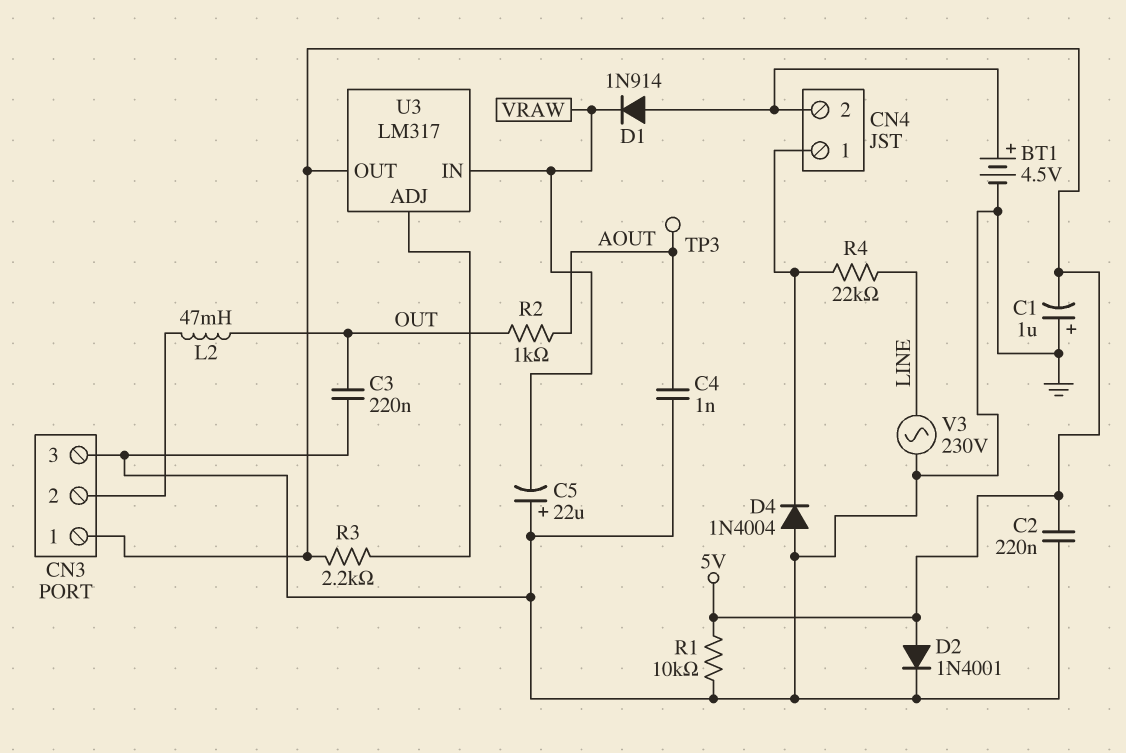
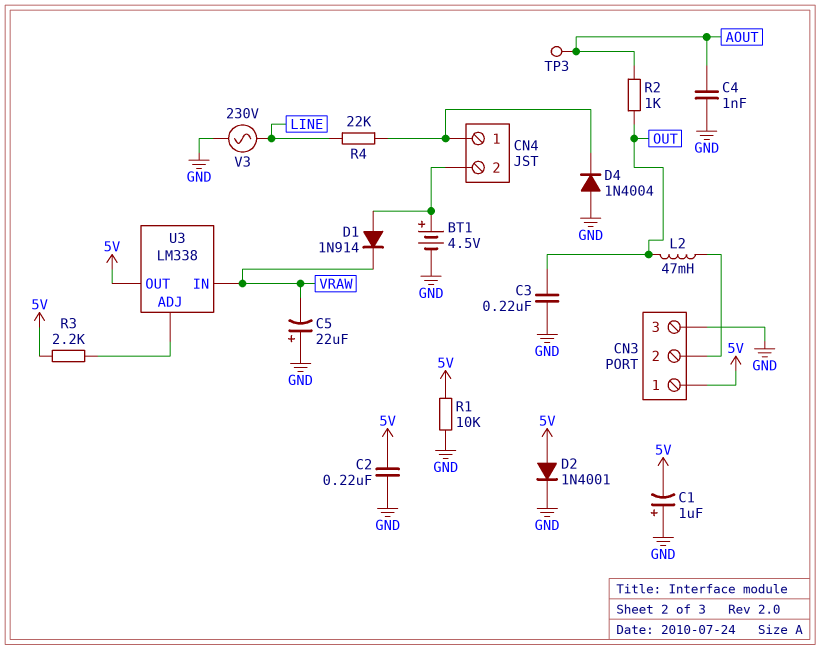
U3: LM317 -> LM338

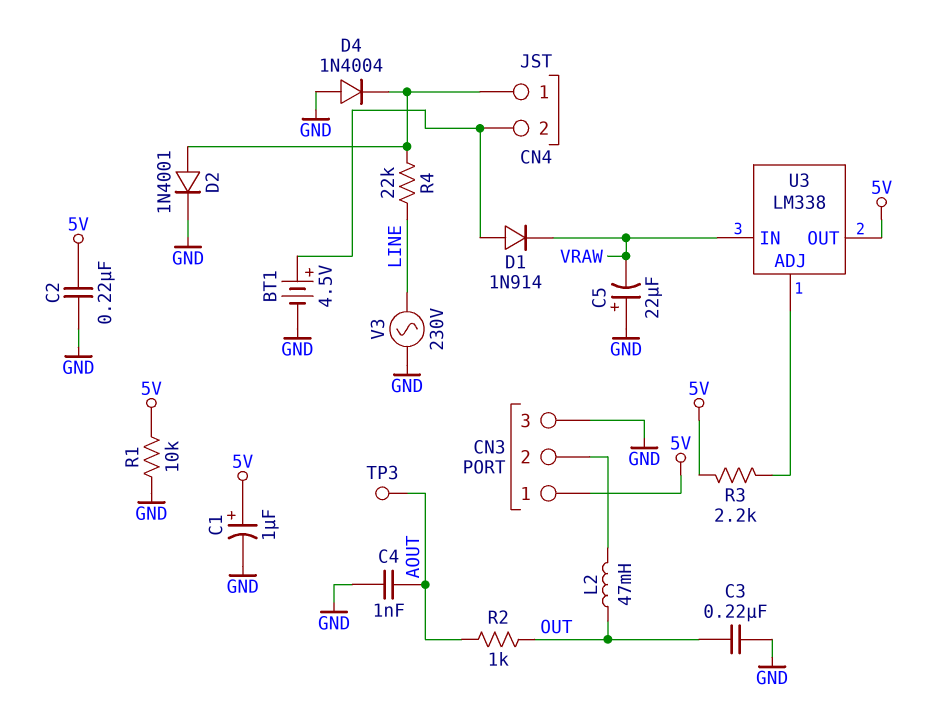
C1: 1uF (plus GND, minus 5V) -> 1uF (plus 5V, minus GND)
D2: diode 1N4001 (A 5V, K GND) -> diode 1N4001 (A CN4/1, K GND)

